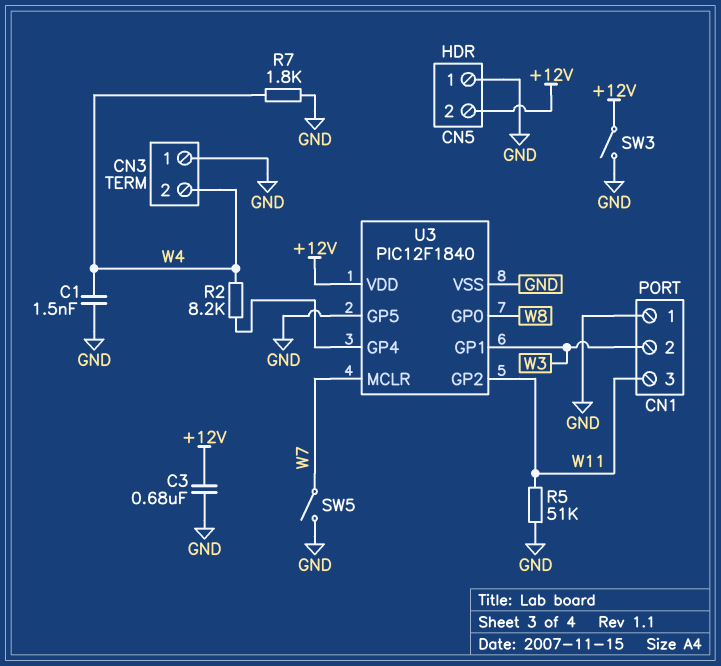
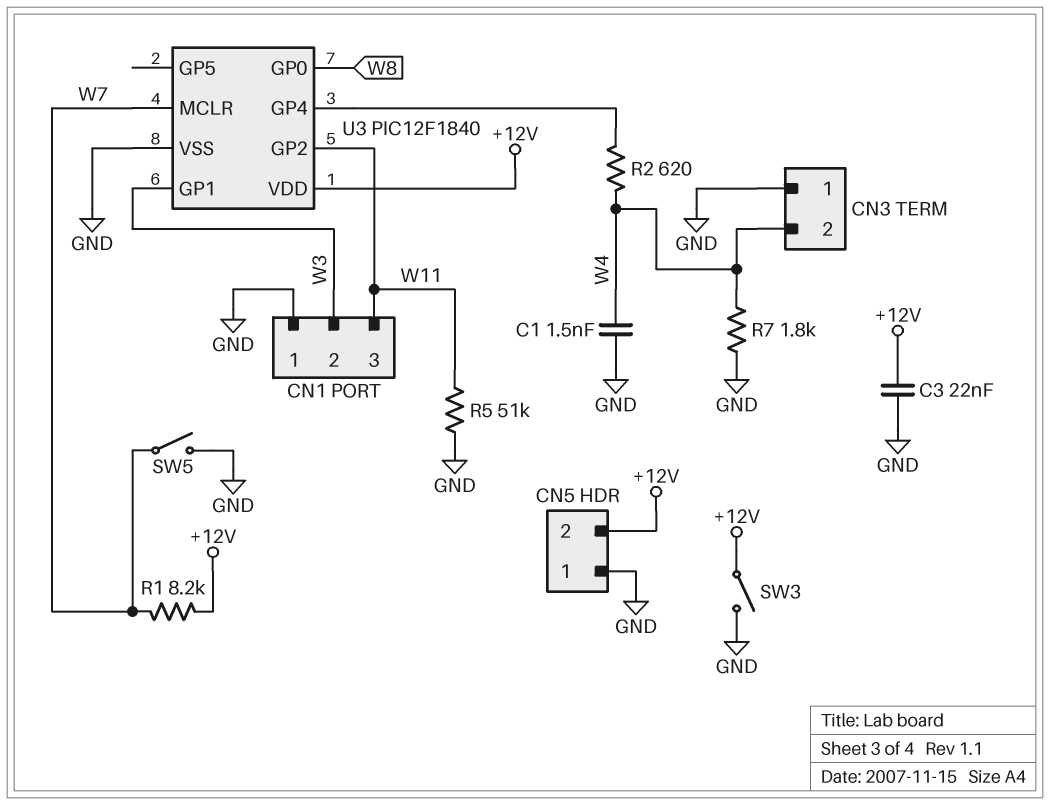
C3: 680nF (+12V, GND) -> 22nF (+12V, GND)
R1: none -> 8.2k (+12V, W7)
R2: 8.2k (U3/GP4, W4) -> 620 (U3/GP4, W4)
U3 pin GP5: GND -> none

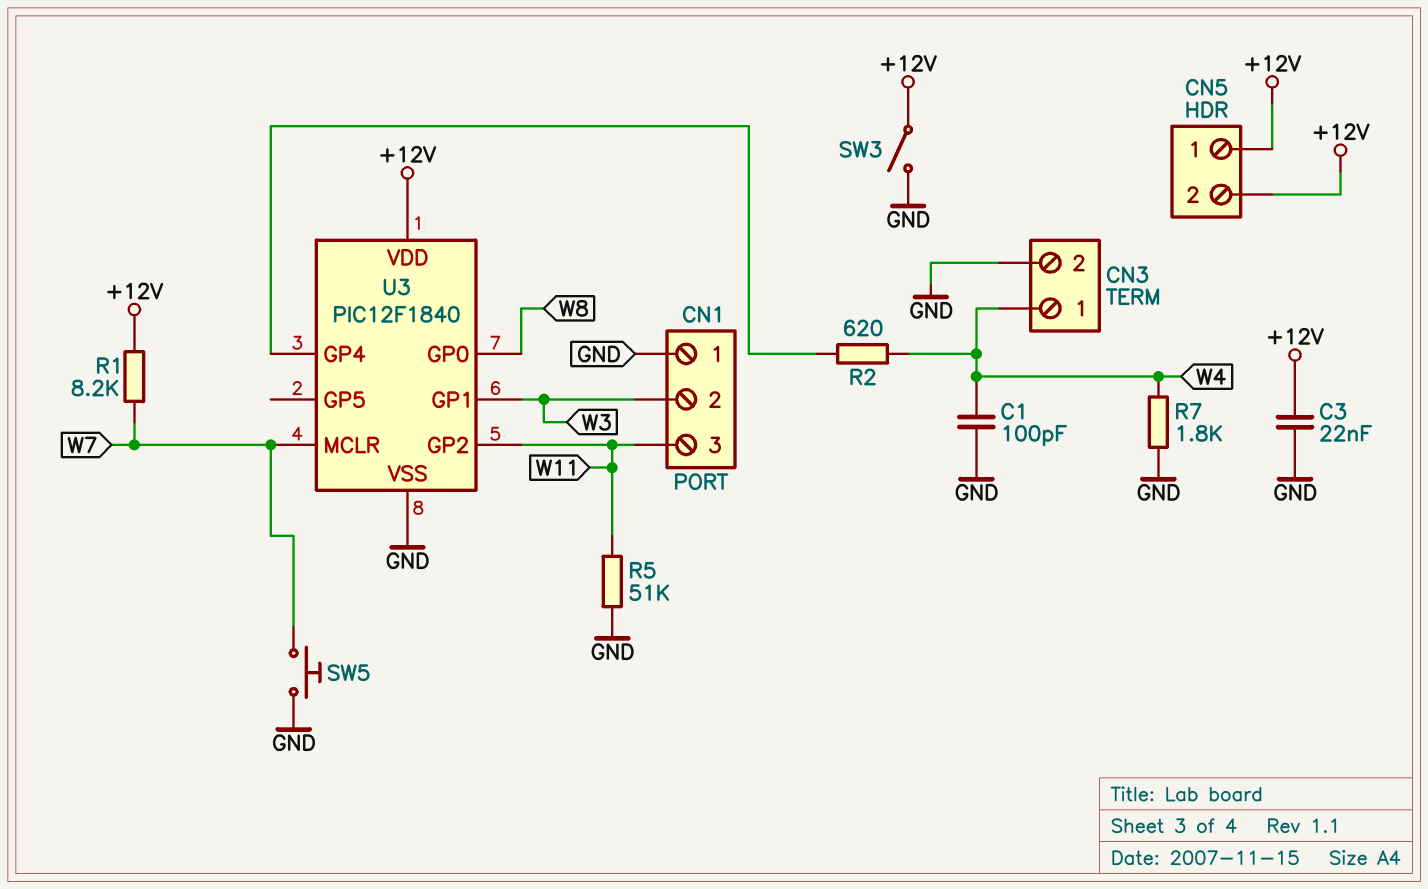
C1: 1.5nF (GND, W4) -> 100pF (GND, W4)
CN3 pin 1: GND -> W4
CN3 pin 2: W4 -> GND
CN5 pin 1: GND -> +12V
SW5: switch (GND, W7) -> button (GND, W7)

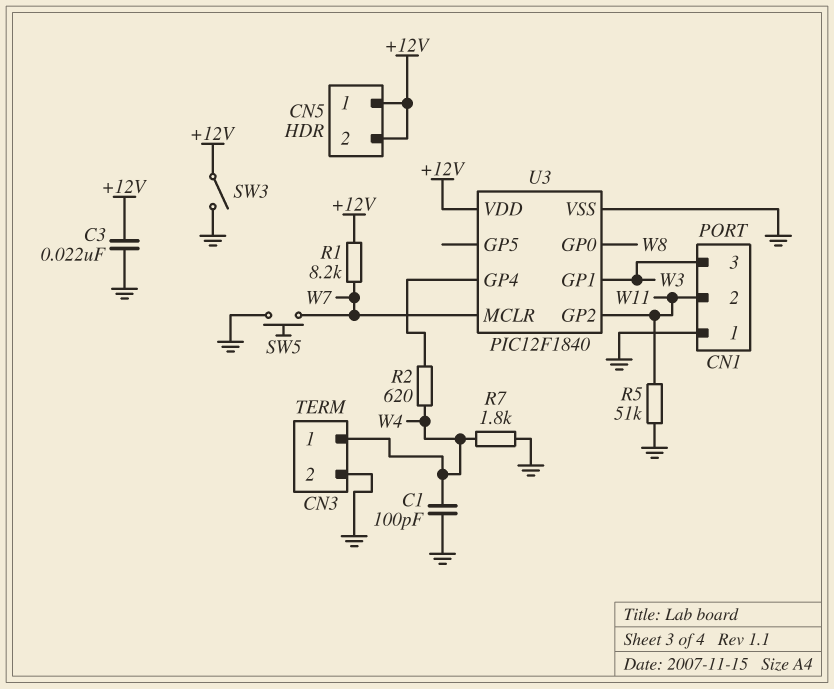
CN1 pin 2: W3 -> W11
CN1 pin 3: W11 -> W3

